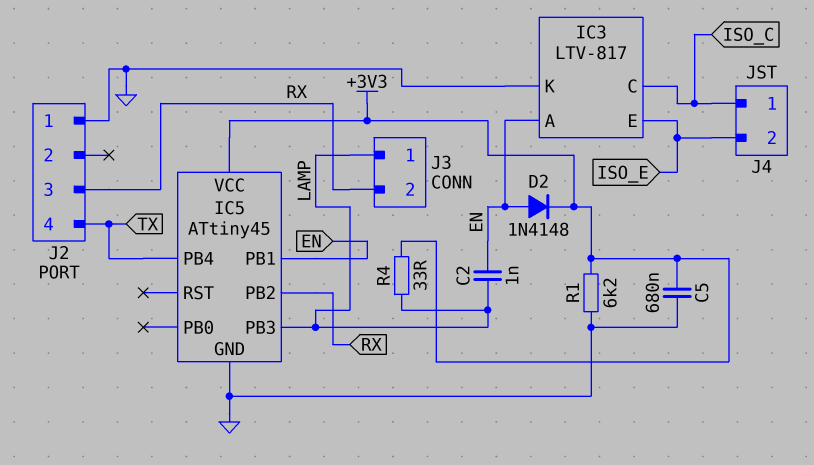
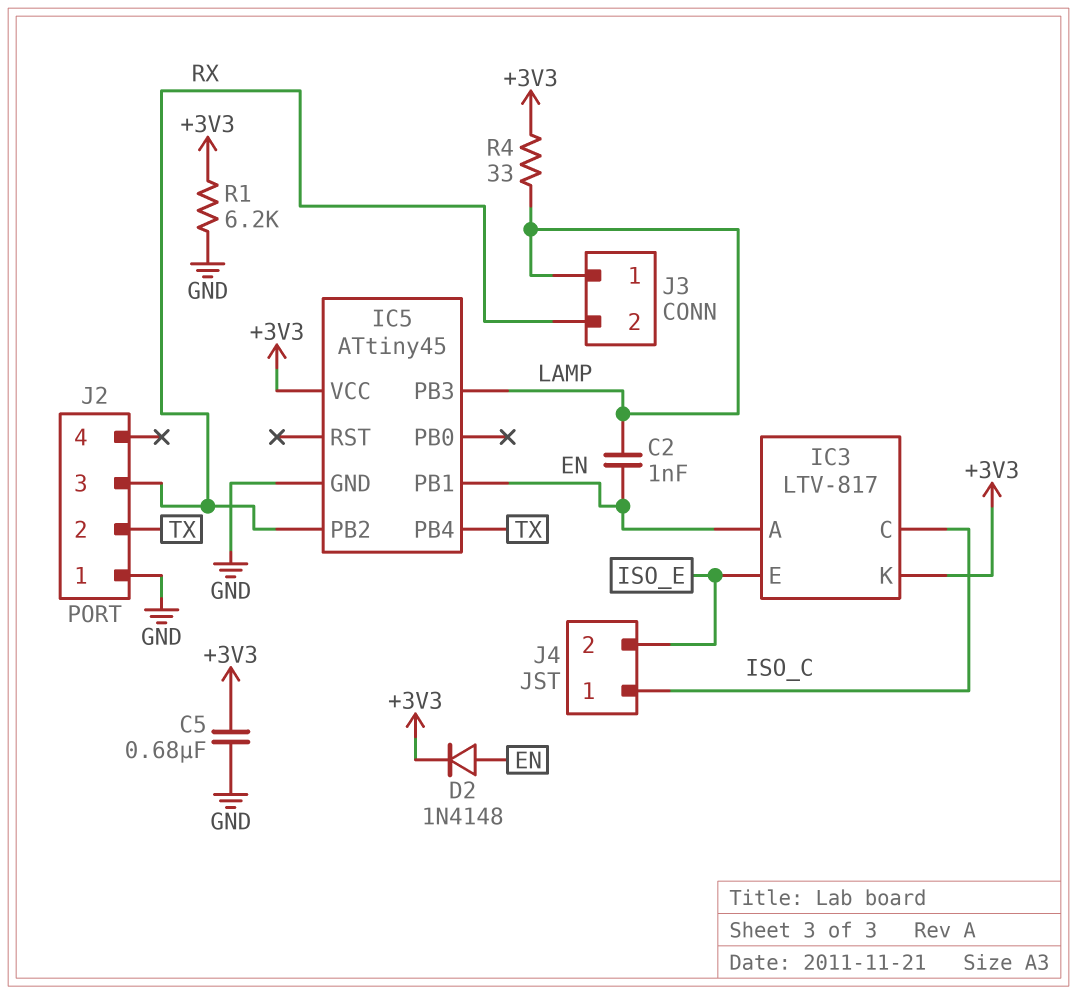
IC3 pin K: GND -> +3V3
J2 pin 2: none -> TX
J2 pin 4: TX -> none

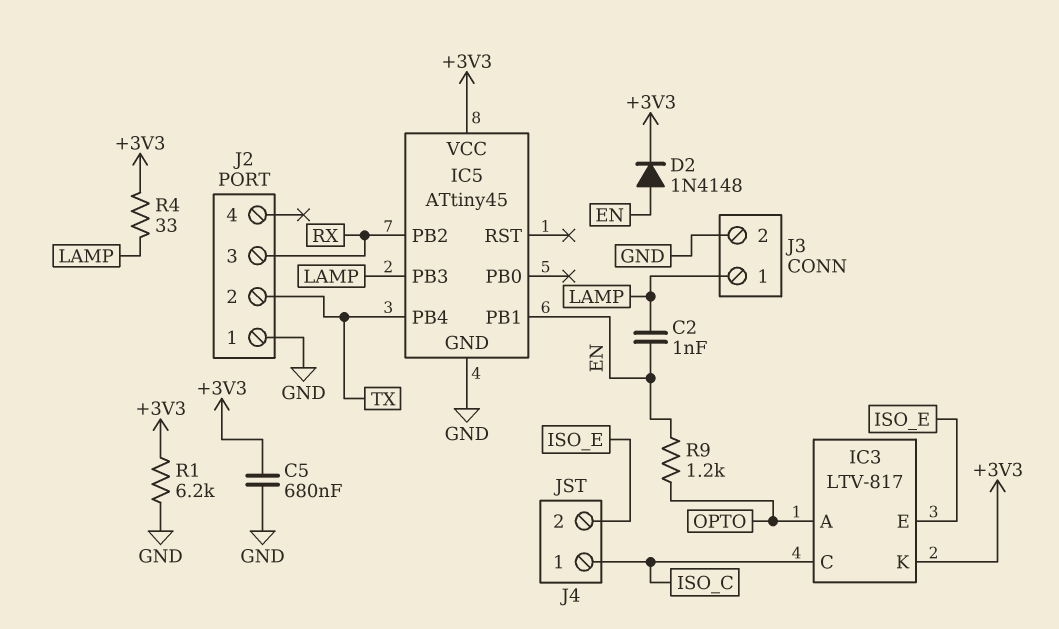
IC3 pin A: EN -> OPTO
J3 pin 2: RX -> GND
R9: none -> 1.2k (EN, OPTO)

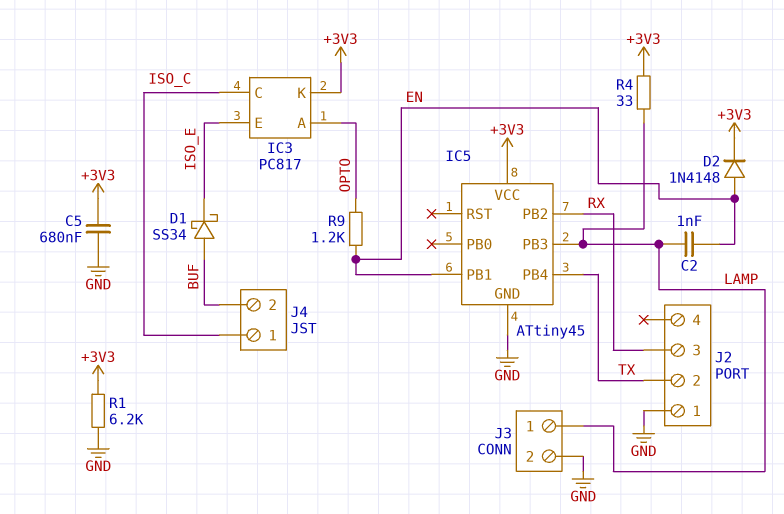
D1: none -> schottky SS34 (A BUF, K ISO_E)
IC3: LTV-817 -> PC817
J4 pin 2: ISO_E -> BUF

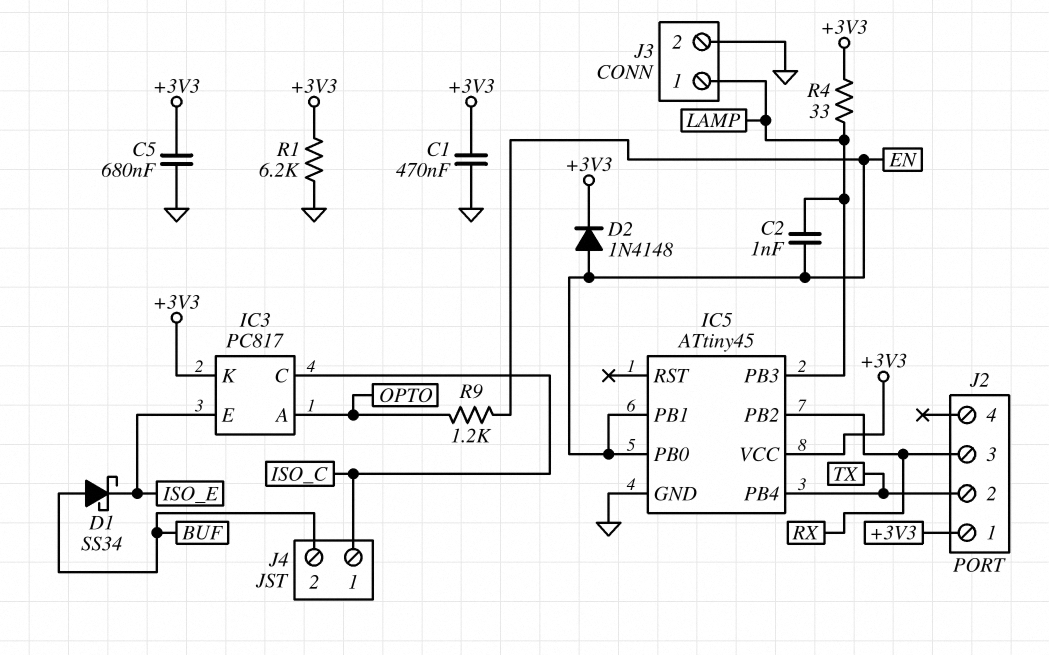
C1: none -> 470nF (+3V3, GND)
IC5 pin PB0: none -> EN
J2 pin 1: GND -> +3V3

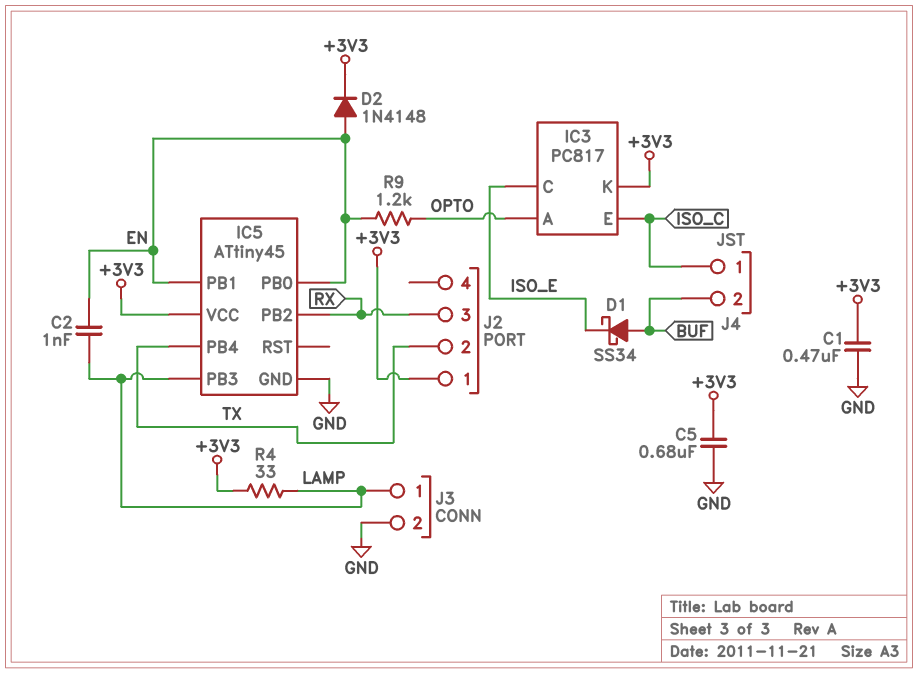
IC3 pin C: ISO_C -> ISO_E
IC3 pin E: ISO_E -> ISO_C
R1: 6.2k (+3V3, GND) -> none

